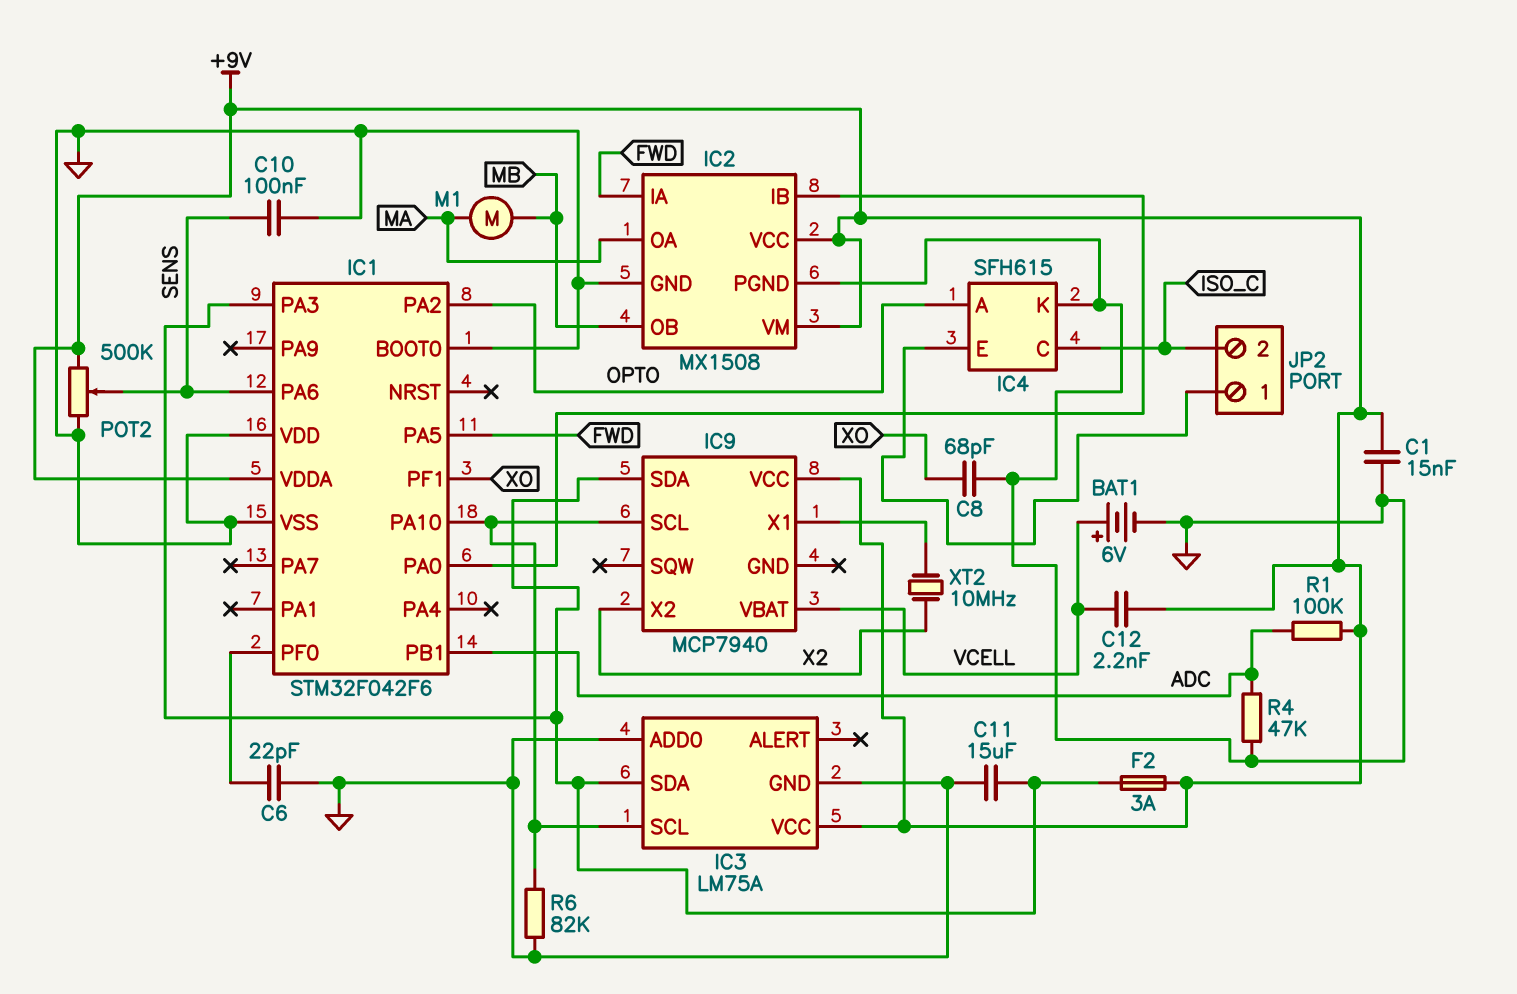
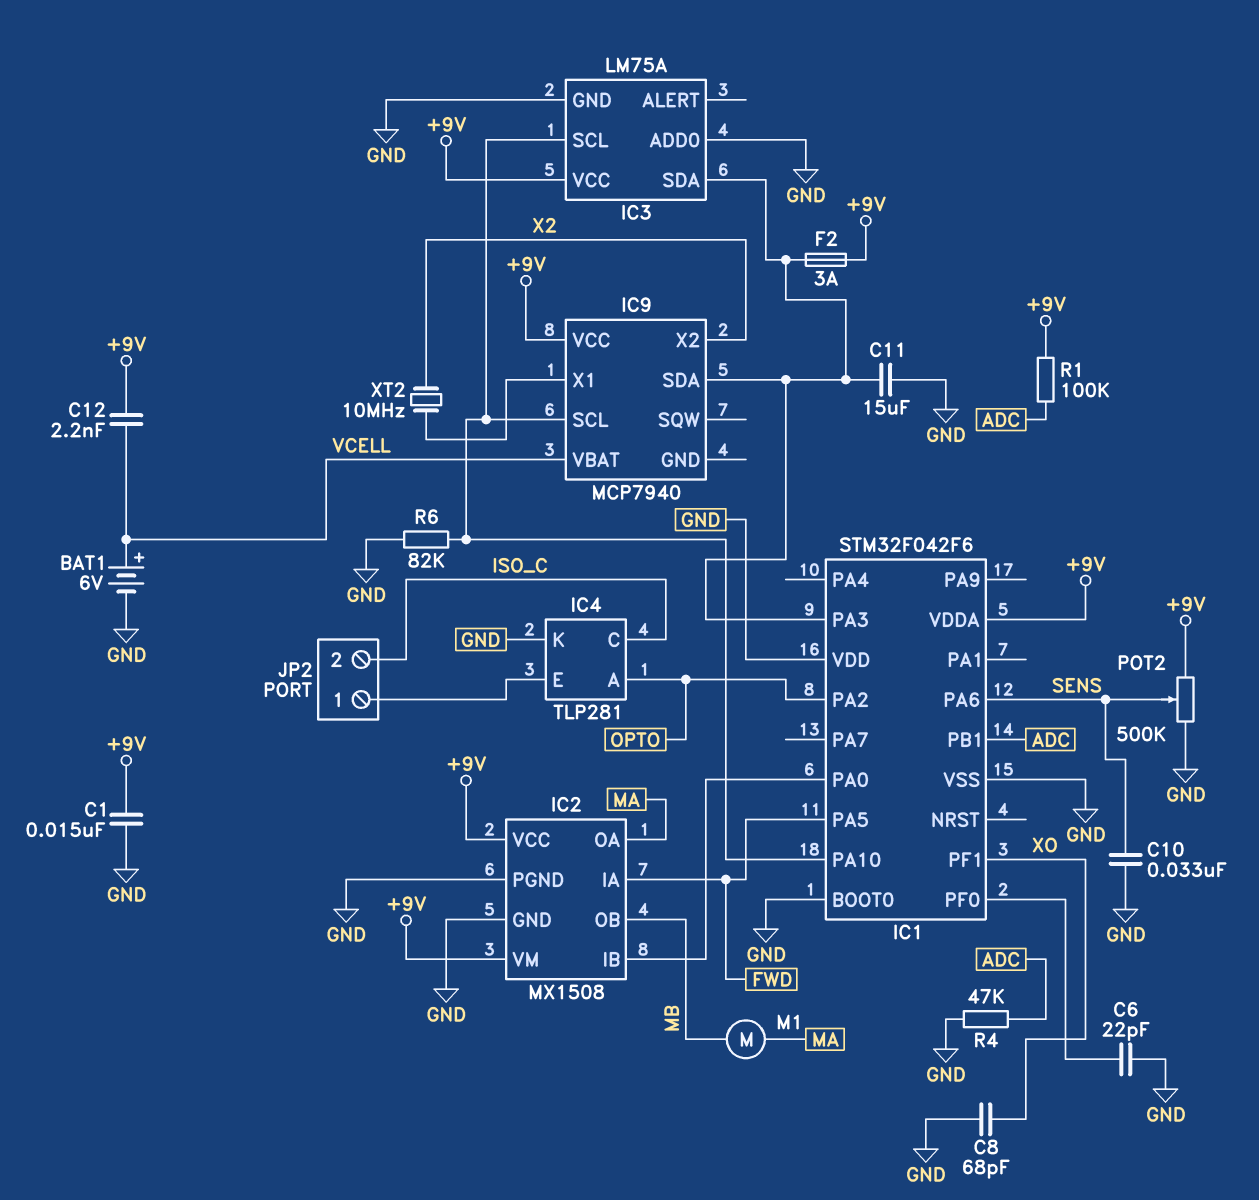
C10: 100nF (GND, SENS) -> 33nF (GND, SENS)
IC4: SFH615 -> TLP281

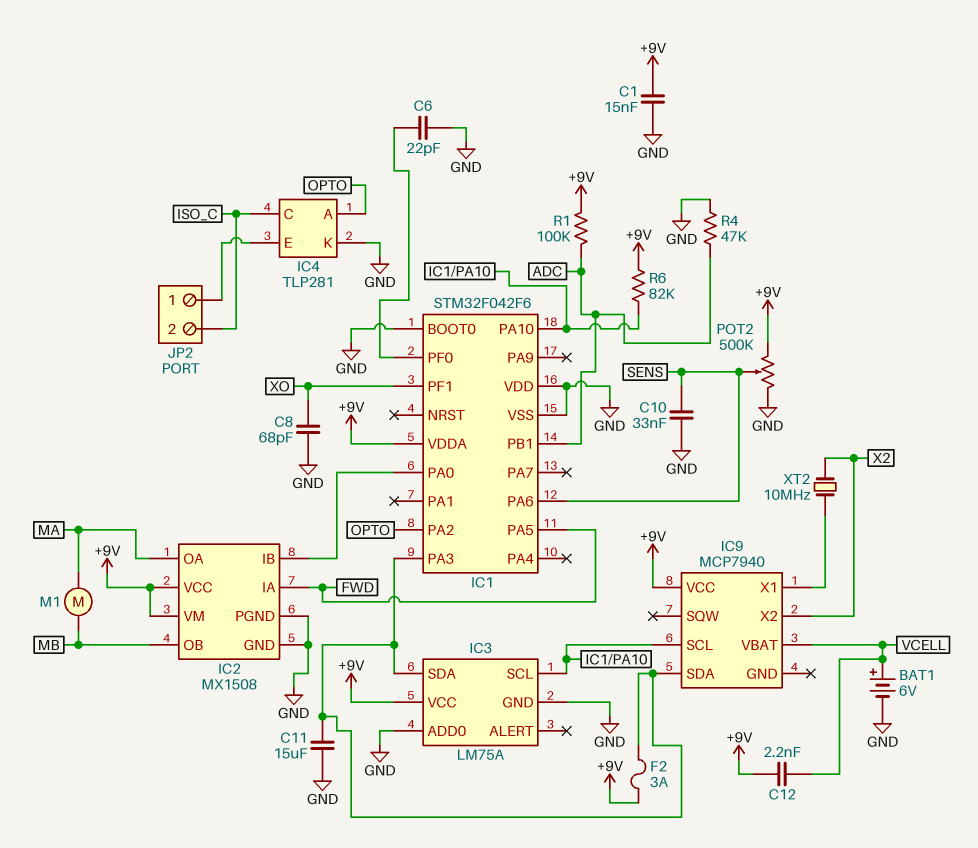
R6: 82k (GND, IC1/PA10) -> 82k (+9V, IC1/PA10)

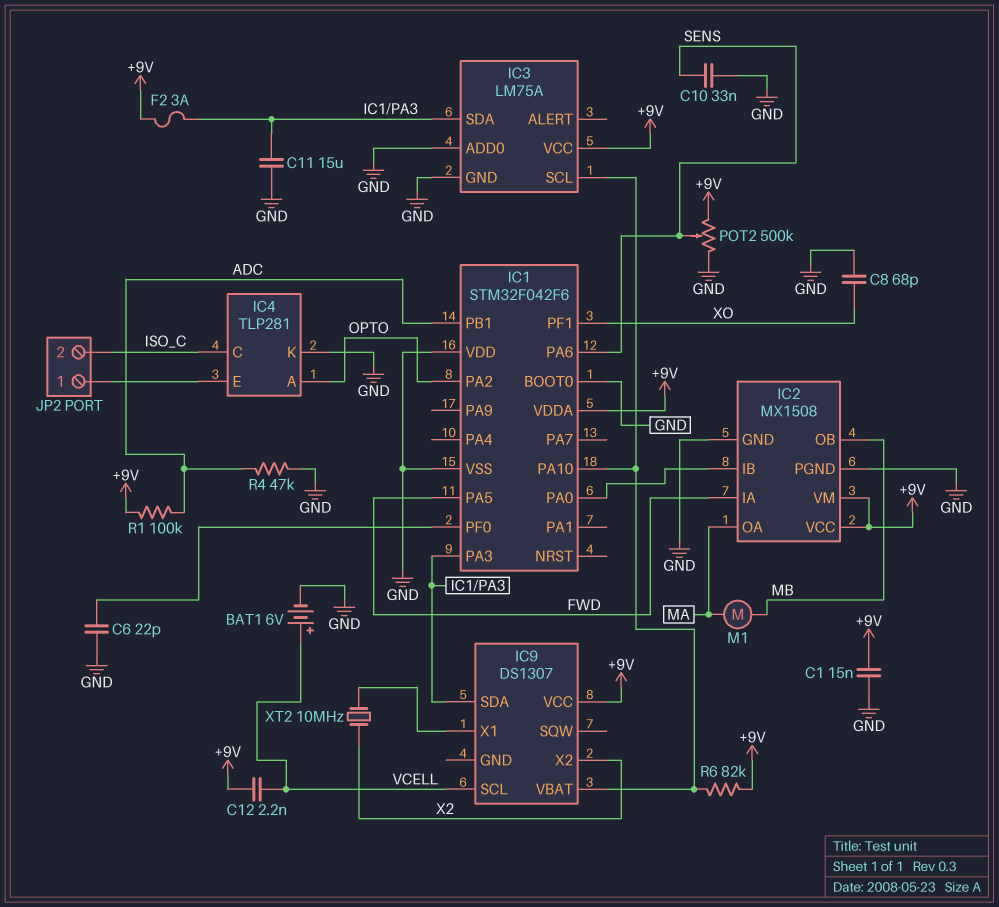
IC9: MCP7940 -> DS1307
IC9 pin SCL: IC1/PA10 -> VCELL
IC9 pin VBAT: VCELL -> IC1/PA10

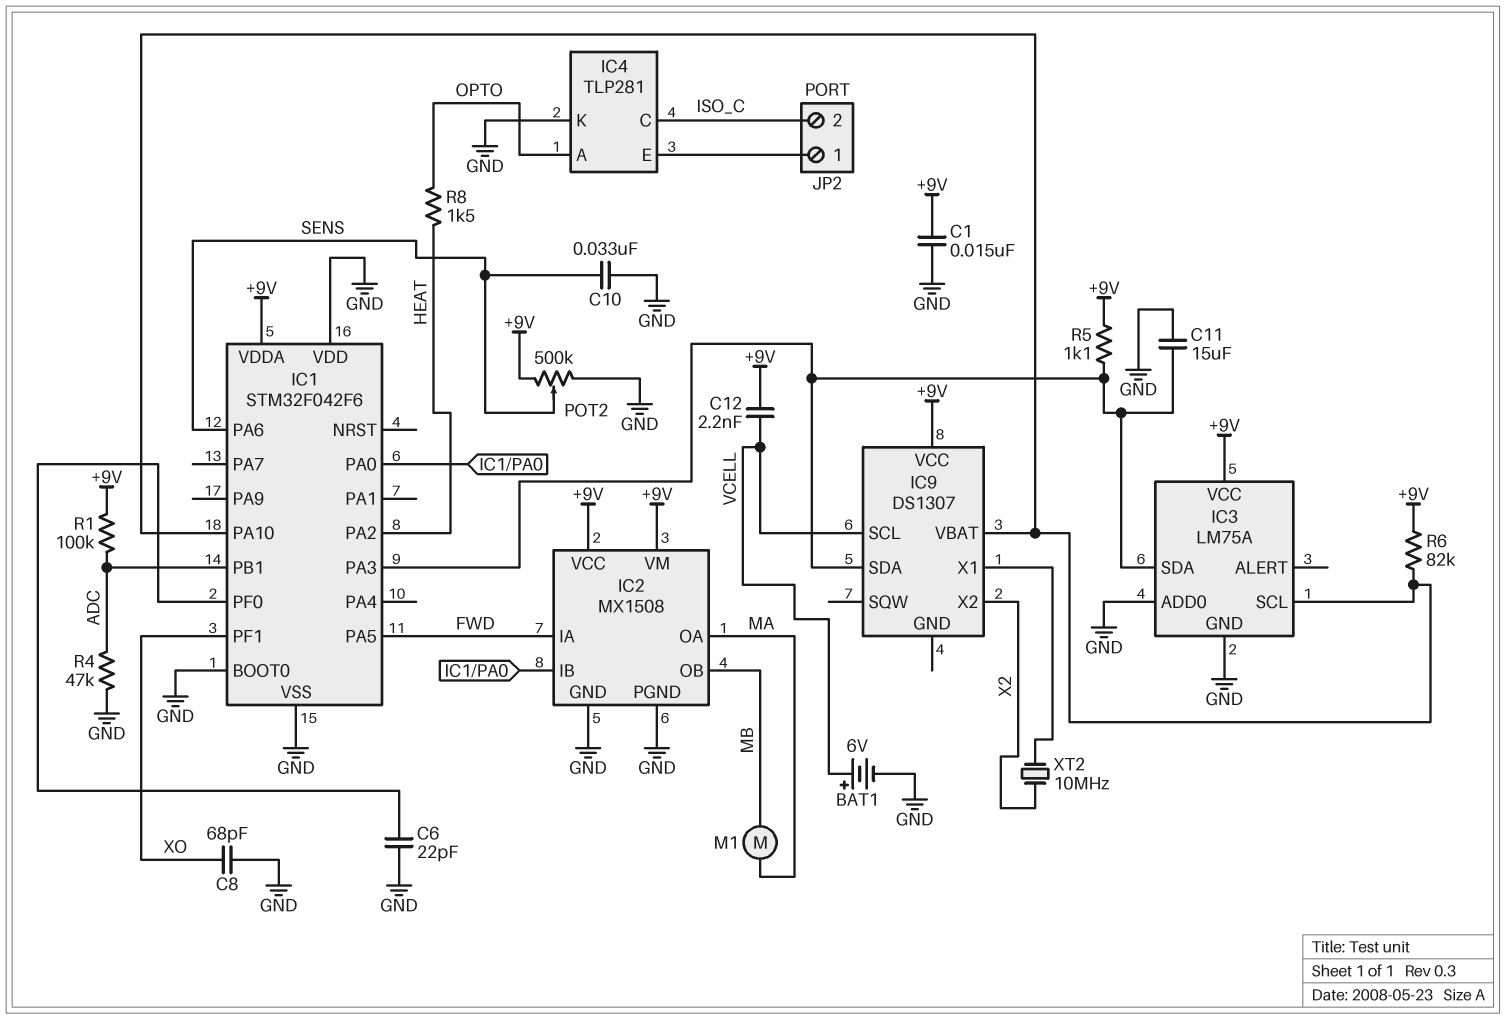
F2: 3A (+9V, IC1/PA3) -> none
IC1 pin PA2: OPTO -> HEAT
R5: none -> 1.1k (+9V, IC1/PA3)
R8: none -> 1.5k (HEAT, OPTO)

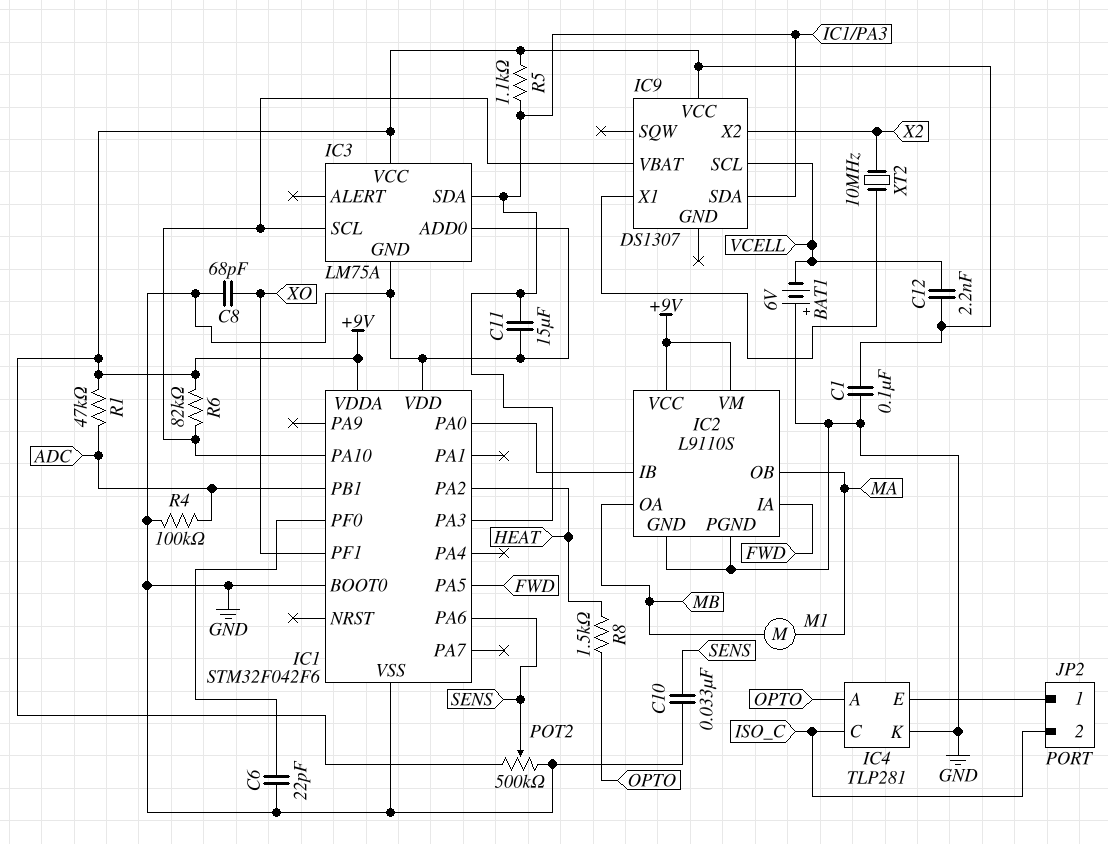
BAT1: 6V (plus VCELL, minus GND) -> 6V (plus GND, minus VCELL)
C1: 15nF (+9V, GND) -> 100nF (+9V, GND)
IC2: MX1508 -> L9110S
IC2 pin OA: MA -> MB
IC2 pin OB: MB -> MA
R1: 100k (+9V, ADC) -> 47k (+9V, ADC)
R4: 47k (ADC, GND) -> 100k (ADC, GND)

